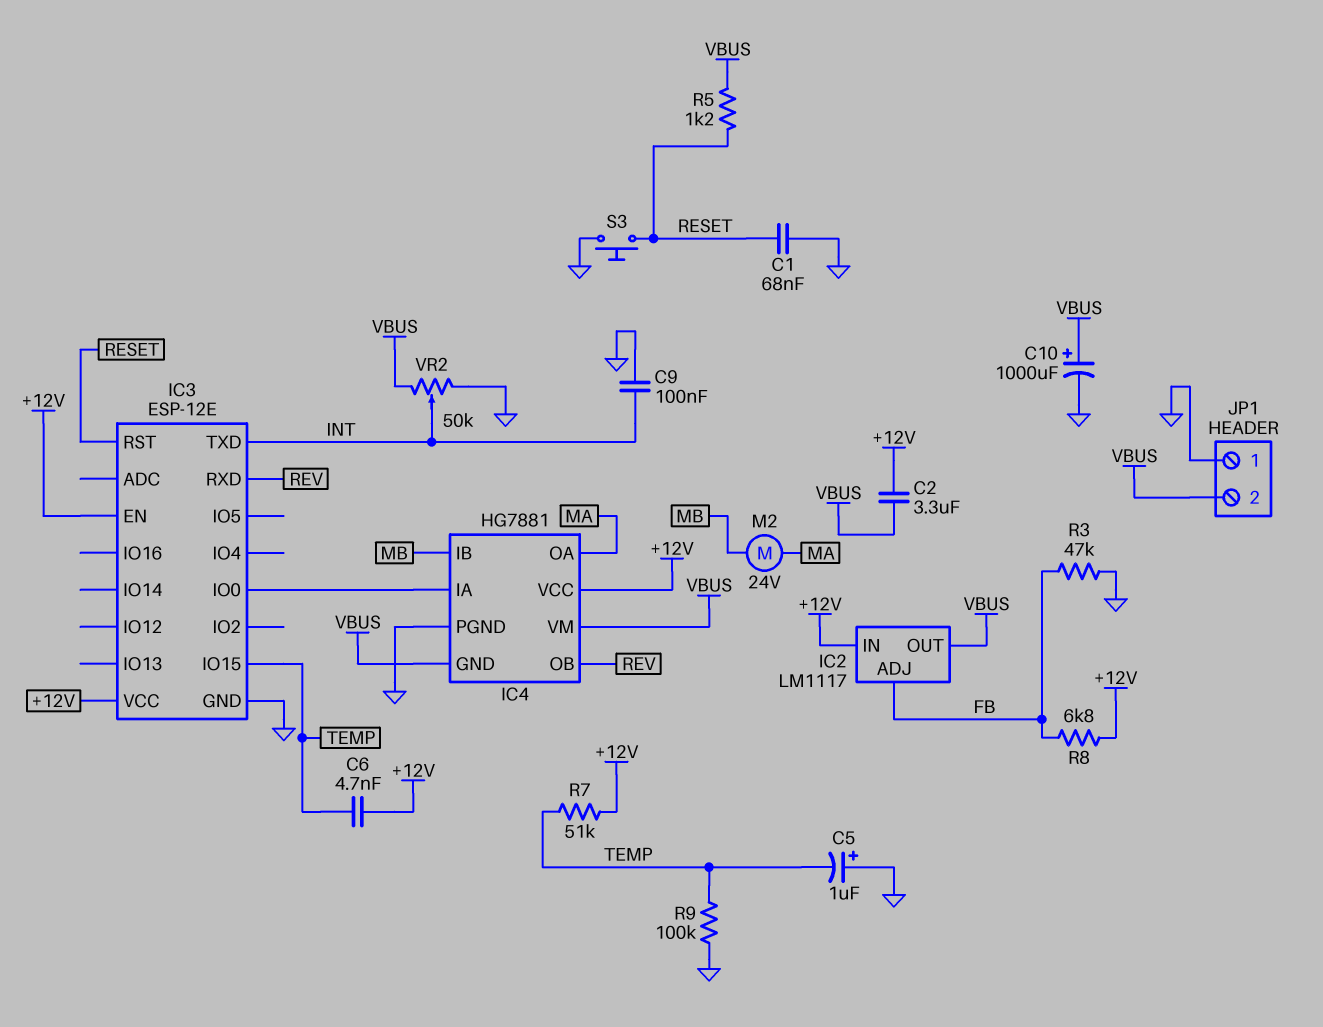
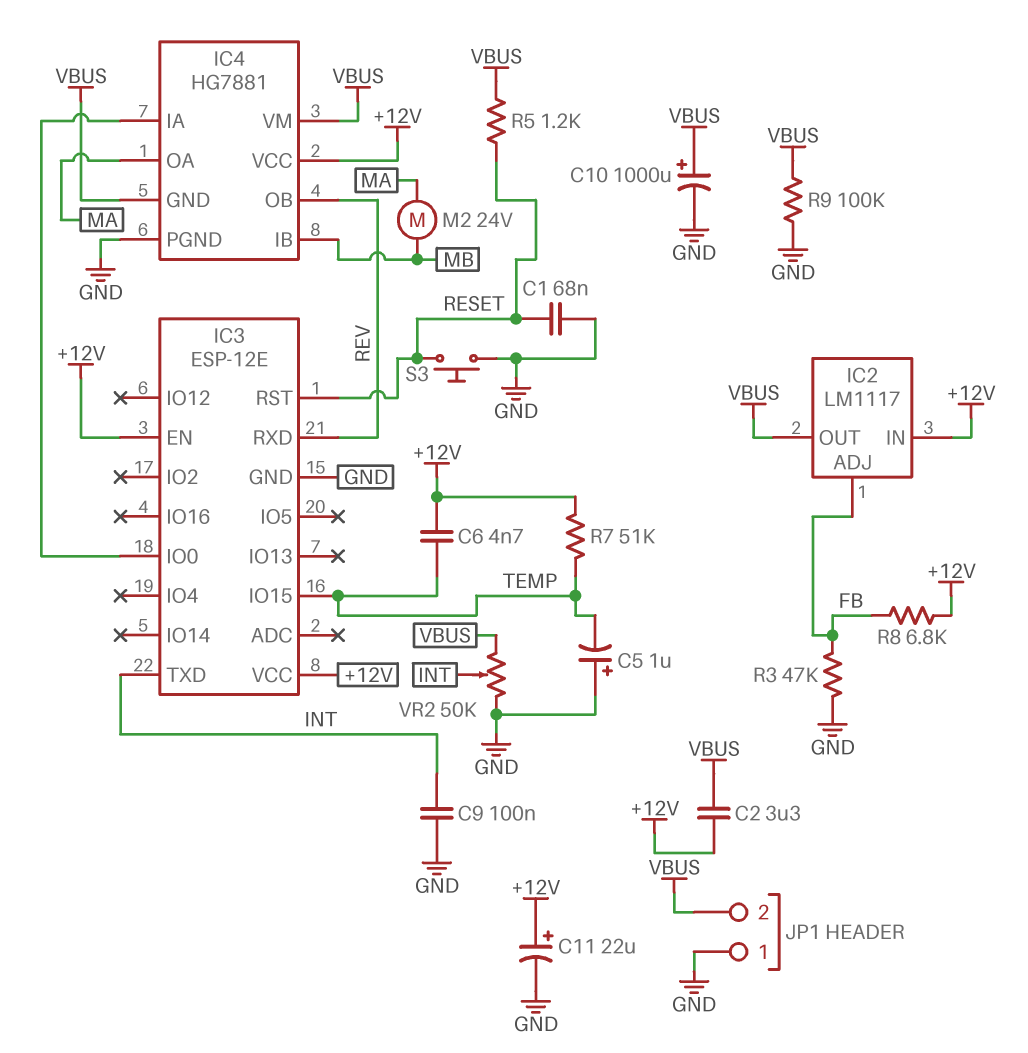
C11: none -> 22uF (plus +12V, minus GND)
R9: 100k (GND, TEMP) -> 100k (GND, VBUS)

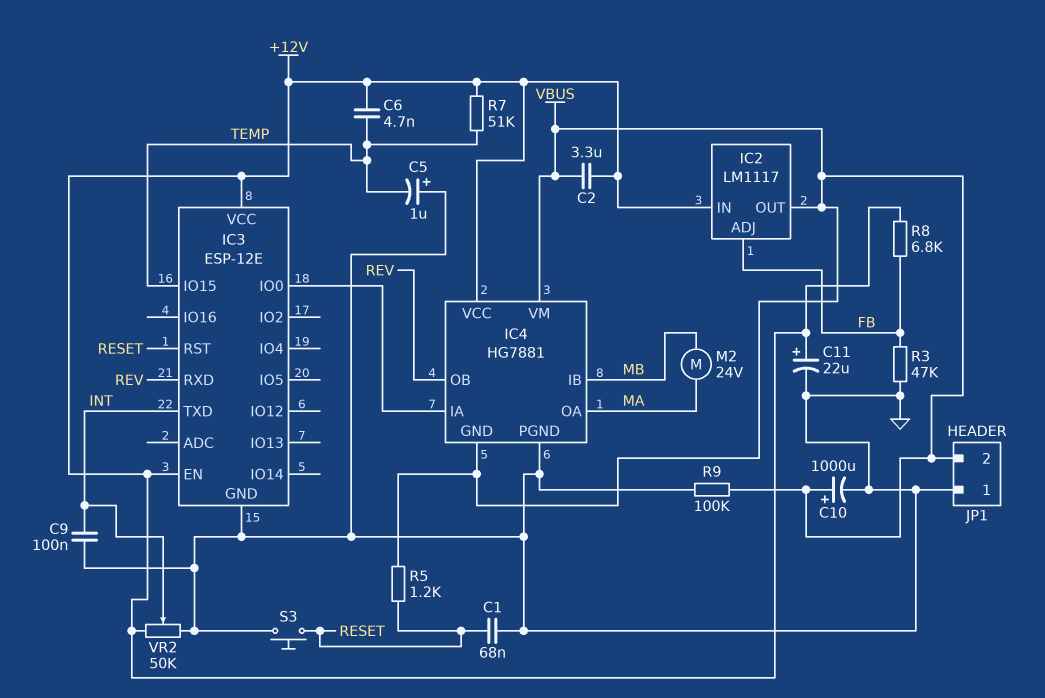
VR2: 50k (GND, VBUS, wiper INT) -> 50k (+12V, GND, wiper INT)

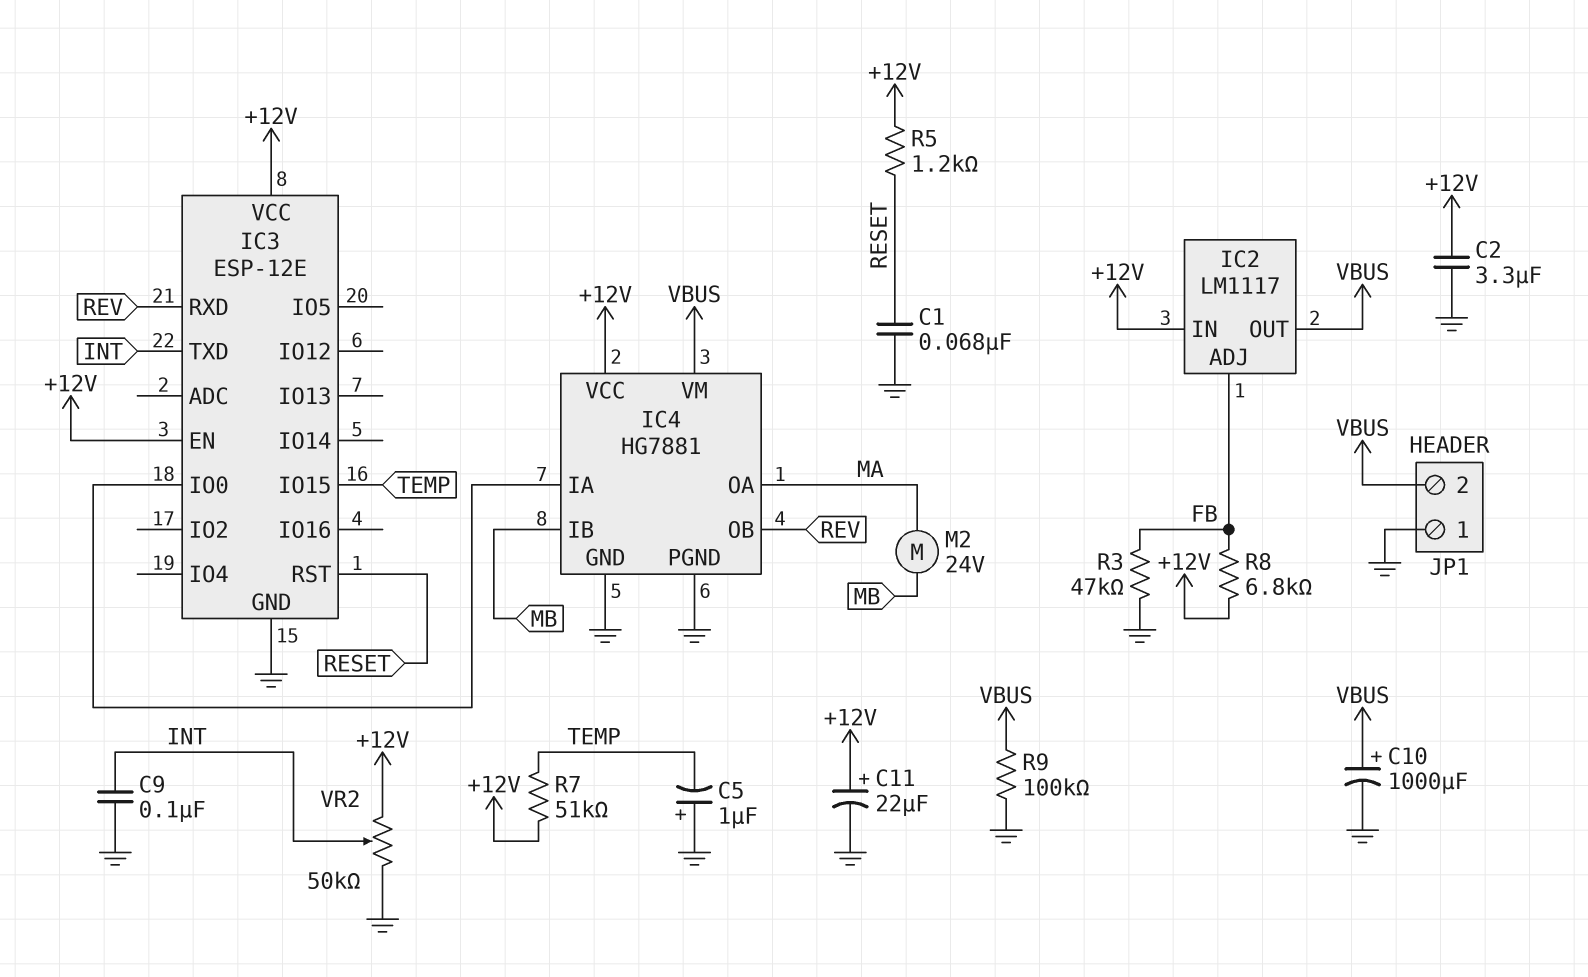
C2: 3.3uF (+12V, VBUS) -> 3.3uF (+12V, GND)
C6: 4.7nF (+12V, TEMP) -> none
IC4 pin GND: VBUS -> GND
R5: 1.2k (RESET, VBUS) -> 1.2k (+12V, RESET)
S3: button (GND, RESET) -> none

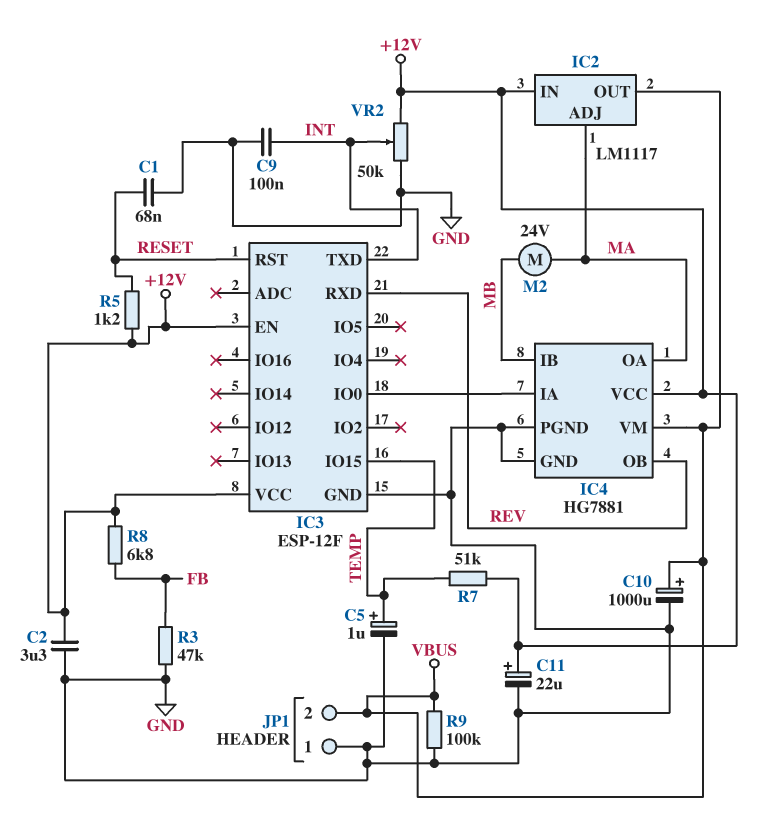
C5: 1uF (plus GND, minus TEMP) -> 1uF (plus TEMP, minus GND)
IC2 pin ADJ: FB -> MA
IC3: ESP-12E -> ESP-12F

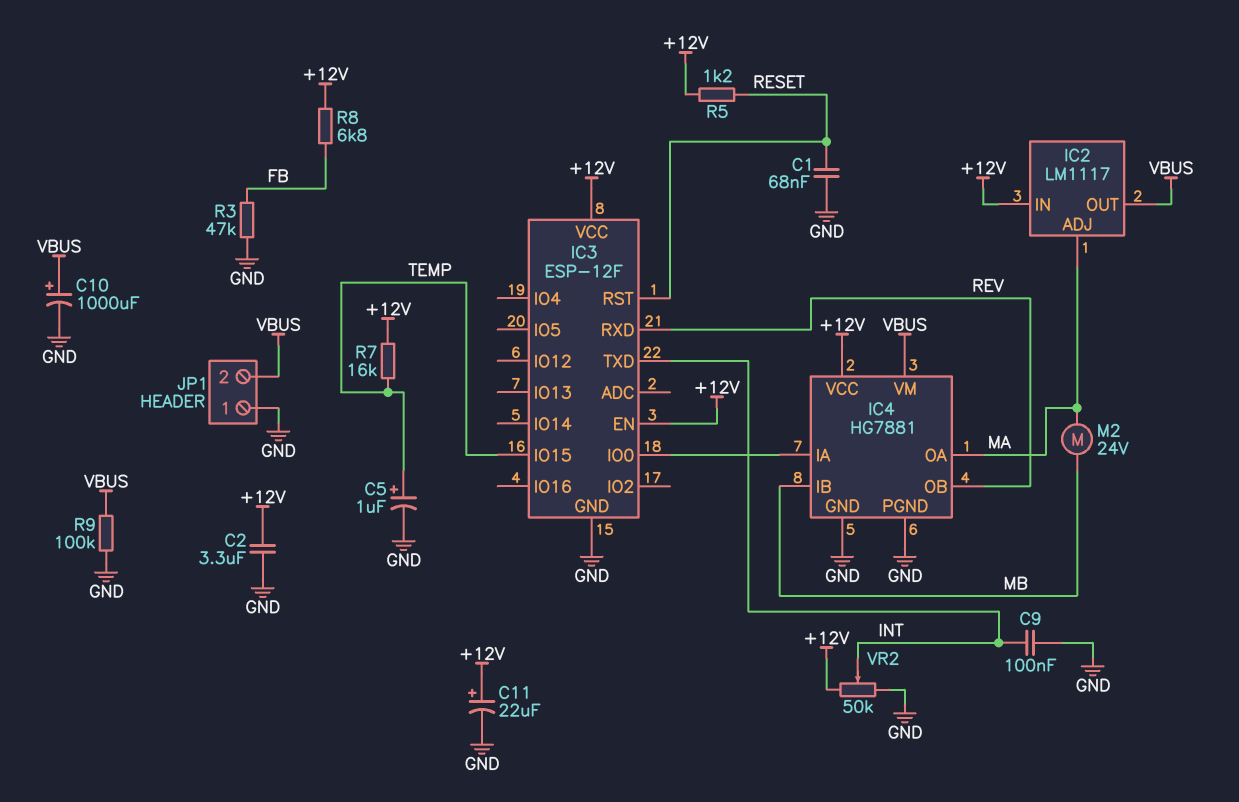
R7: 51k (+12V, TEMP) -> 16k (+12V, TEMP)

